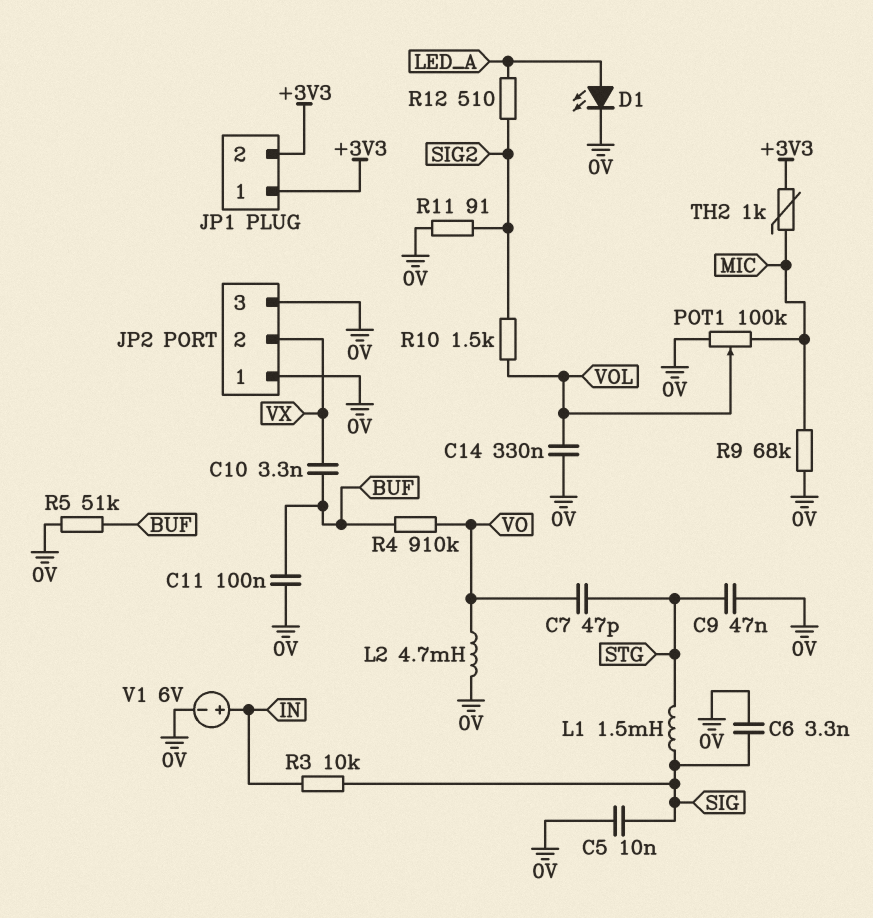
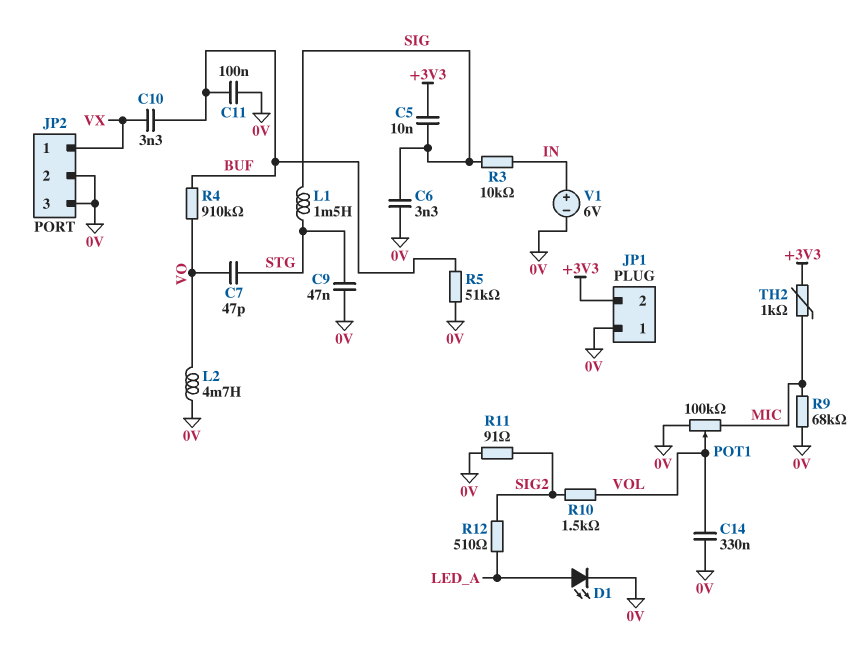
C5: 10nF (0V, SIG) -> 10nF (+3V3, SIG)
JP1 pin 1: +3V3 -> 0V
JP2 pin 1: 0V -> VX
JP2 pin 2: VX -> 0V

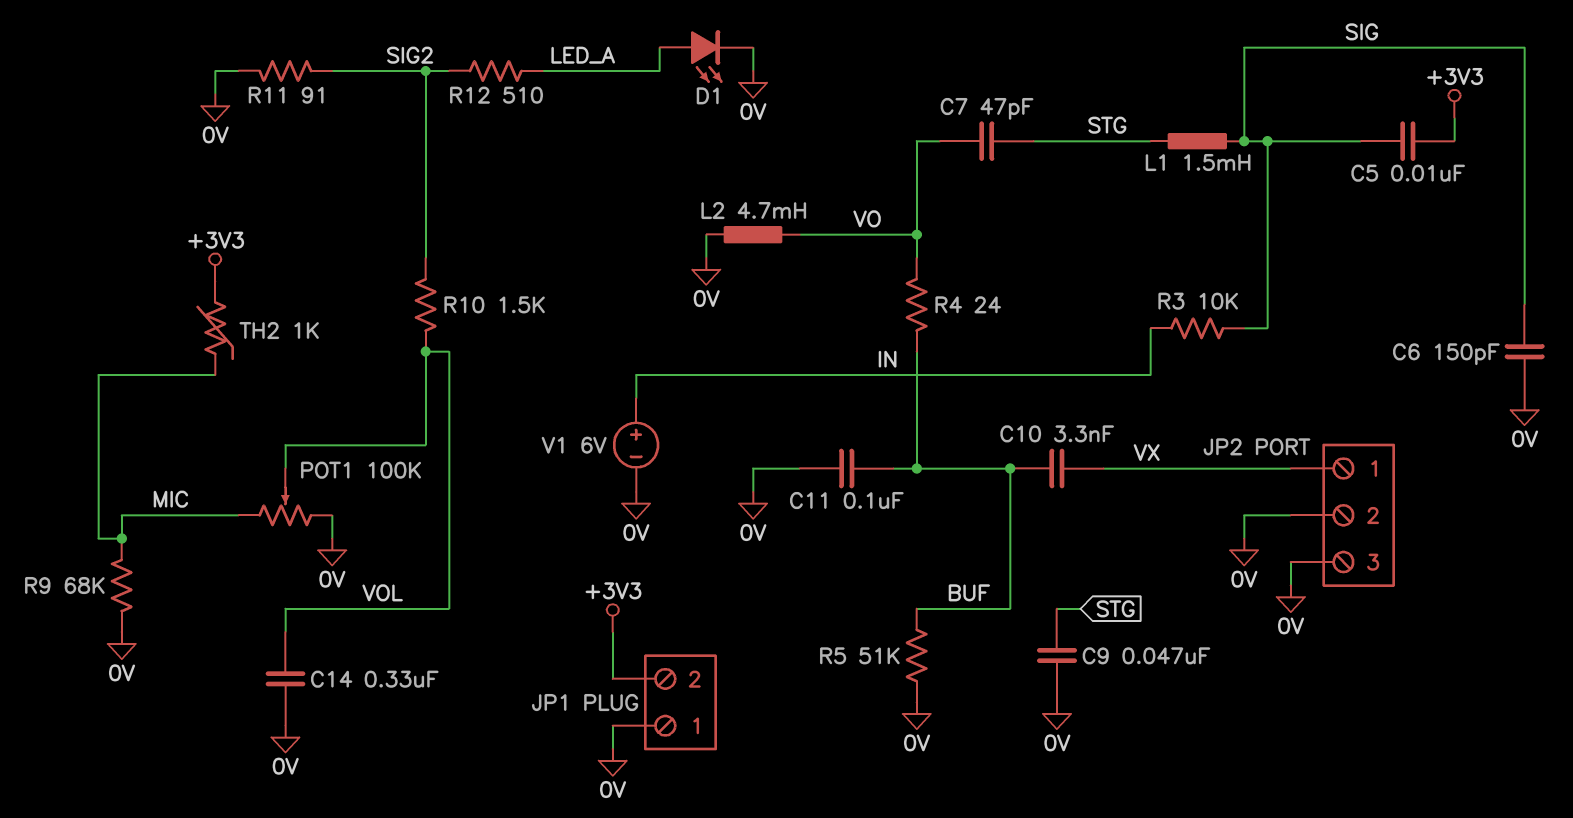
C6: 3.3nF (0V, SIG) -> 150pF (0V, SIG)
R4: 910k (BUF, VO) -> 24 (BUF, VO)

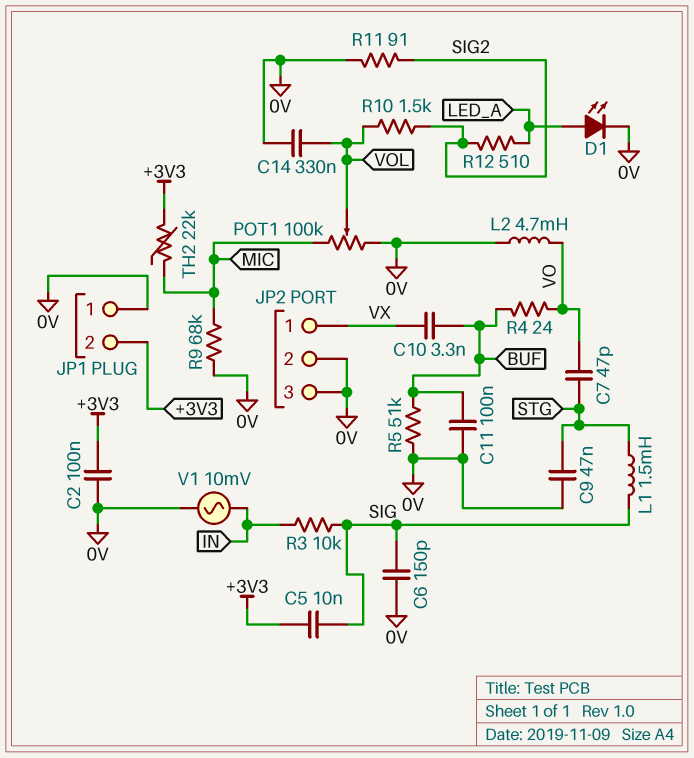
C2: none -> 100nF (+3V3, 0V)
TH2: 1k (+3V3, MIC) -> 22k (+3V3, MIC)
V1: 6V (plus IN, minus 0V) -> AC 10mV (0V, IN)

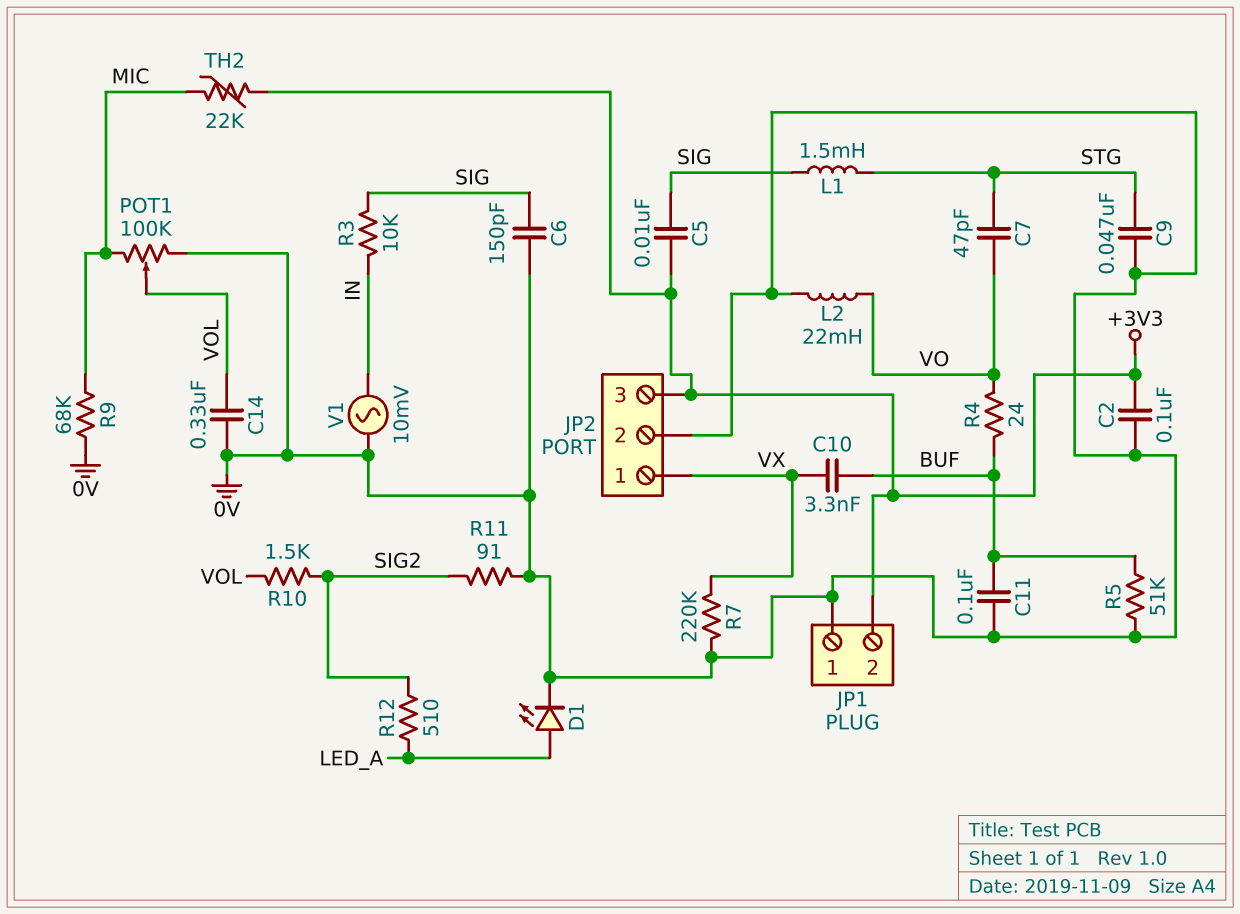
JP2 pin 3: 0V -> +3V3
L2: 4.7mH (0V, VO) -> 22mH (0V, VO)
R7: none -> 220k (0V, VX)

